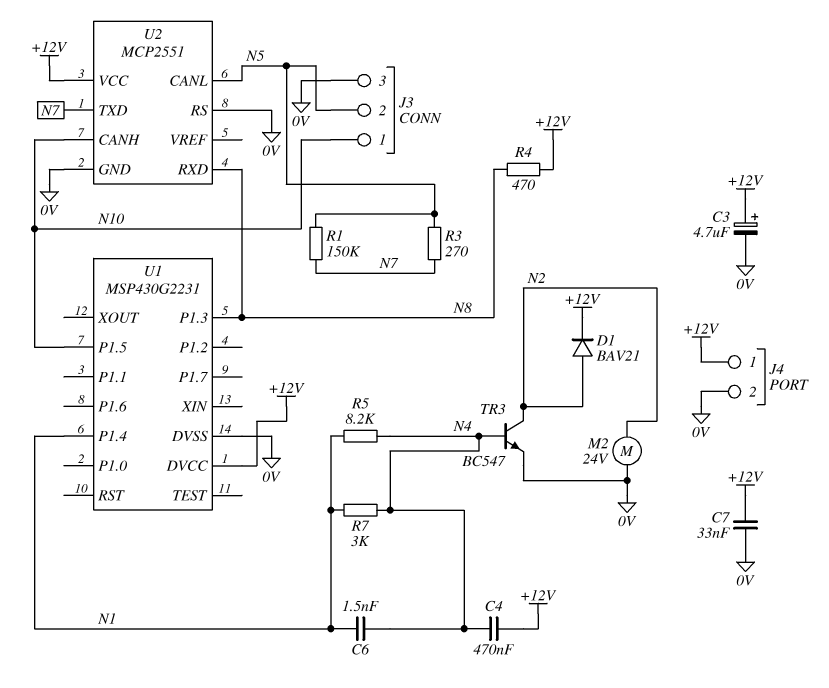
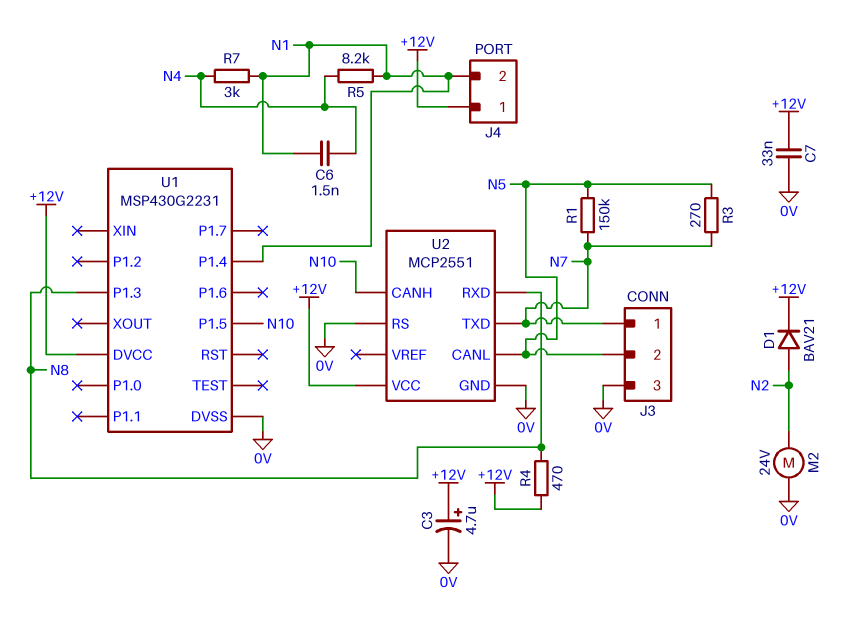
C4: 470nF (+12V, N4) -> none
J3 pin 1: N10 -> N7
J4 pin 2: 0V -> N1
TR3: NPN BC547 (B N4, C N2, E 0V) -> none

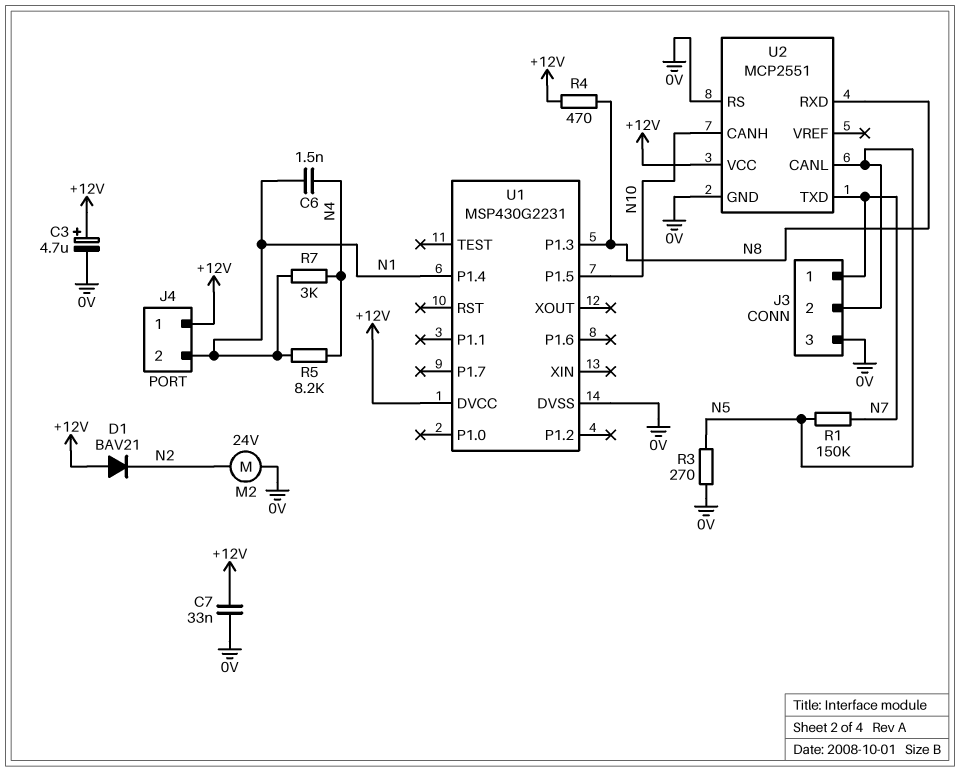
D1: diode BAV21 (A N2, K +12V) -> diode BAV21 (A +12V, K N2)
R3: 270 (N5, N7) -> 270 (0V, N5)

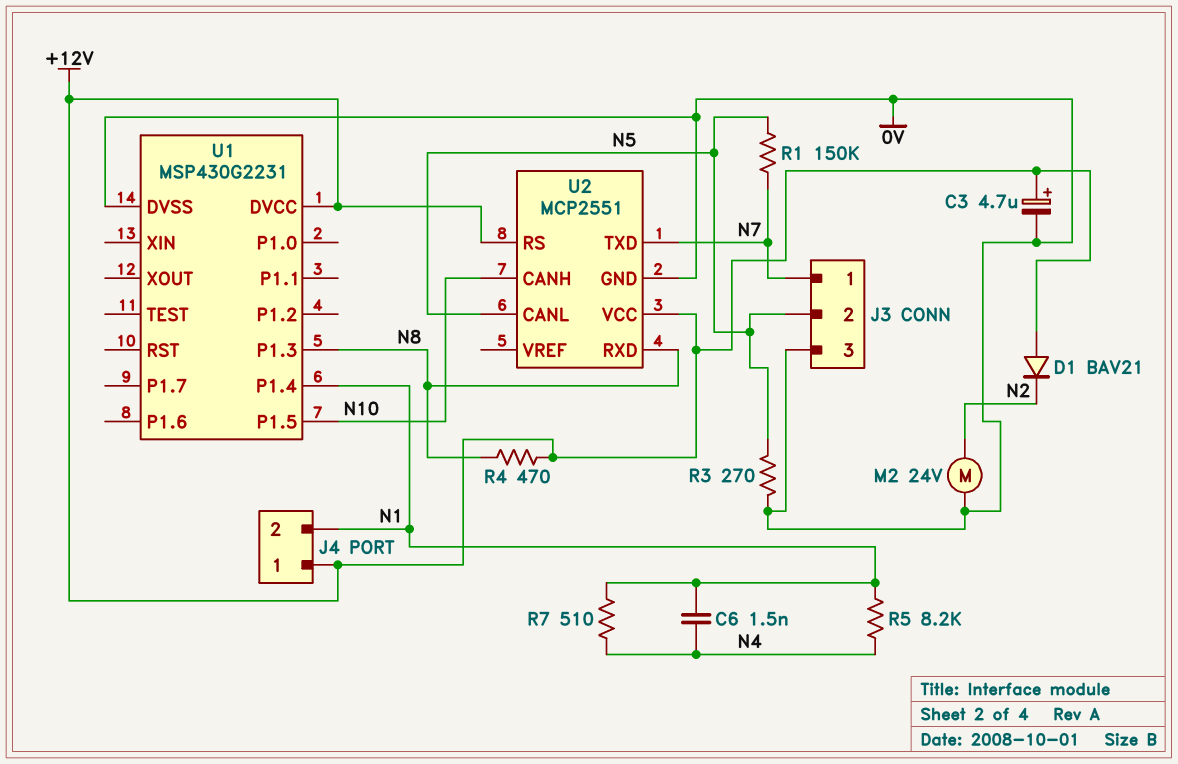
C7: 33nF (+12V, 0V) -> none
R7: 3k (N1, N4) -> 510 (N1, N4)
U2 pin RS: 0V -> +12V

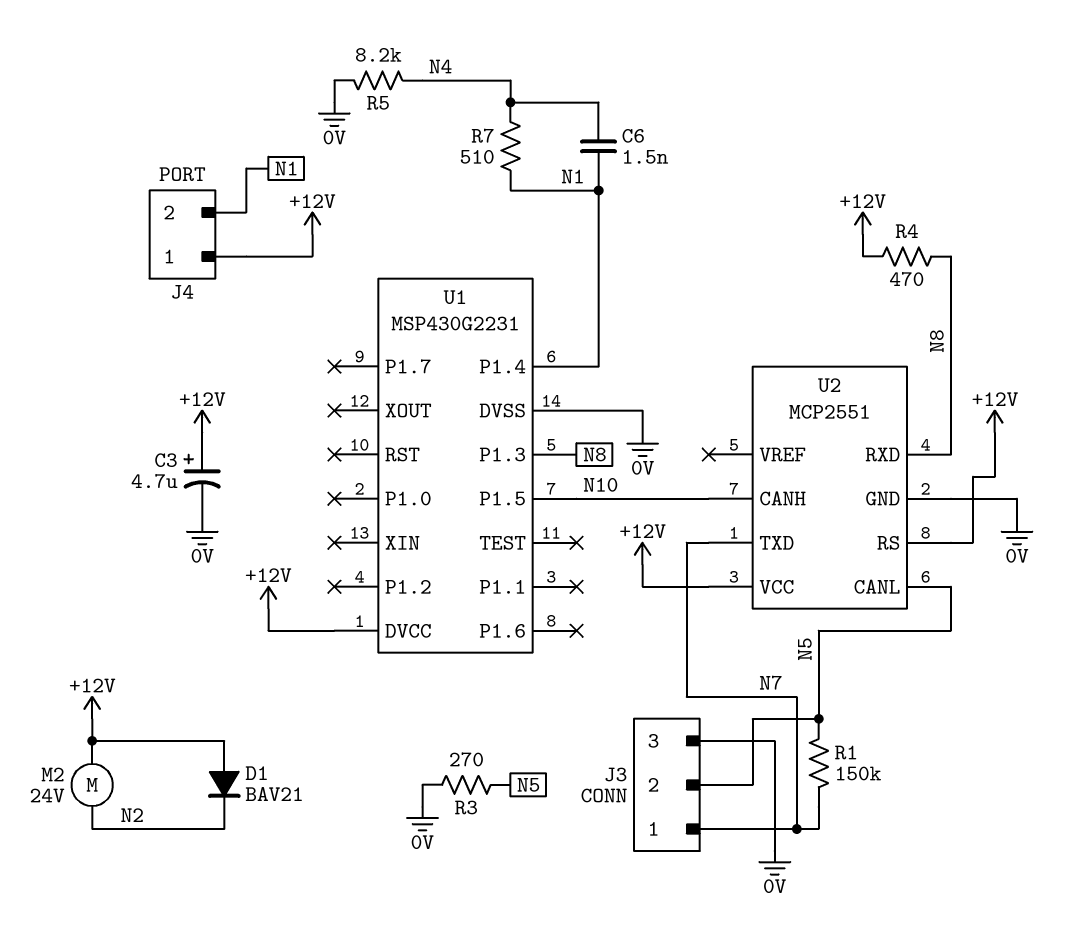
M2: motor 24V (0V, N2) -> motor 24V (+12V, N2)
R5: 8.2k (N1, N4) -> 8.2k (0V, N4)

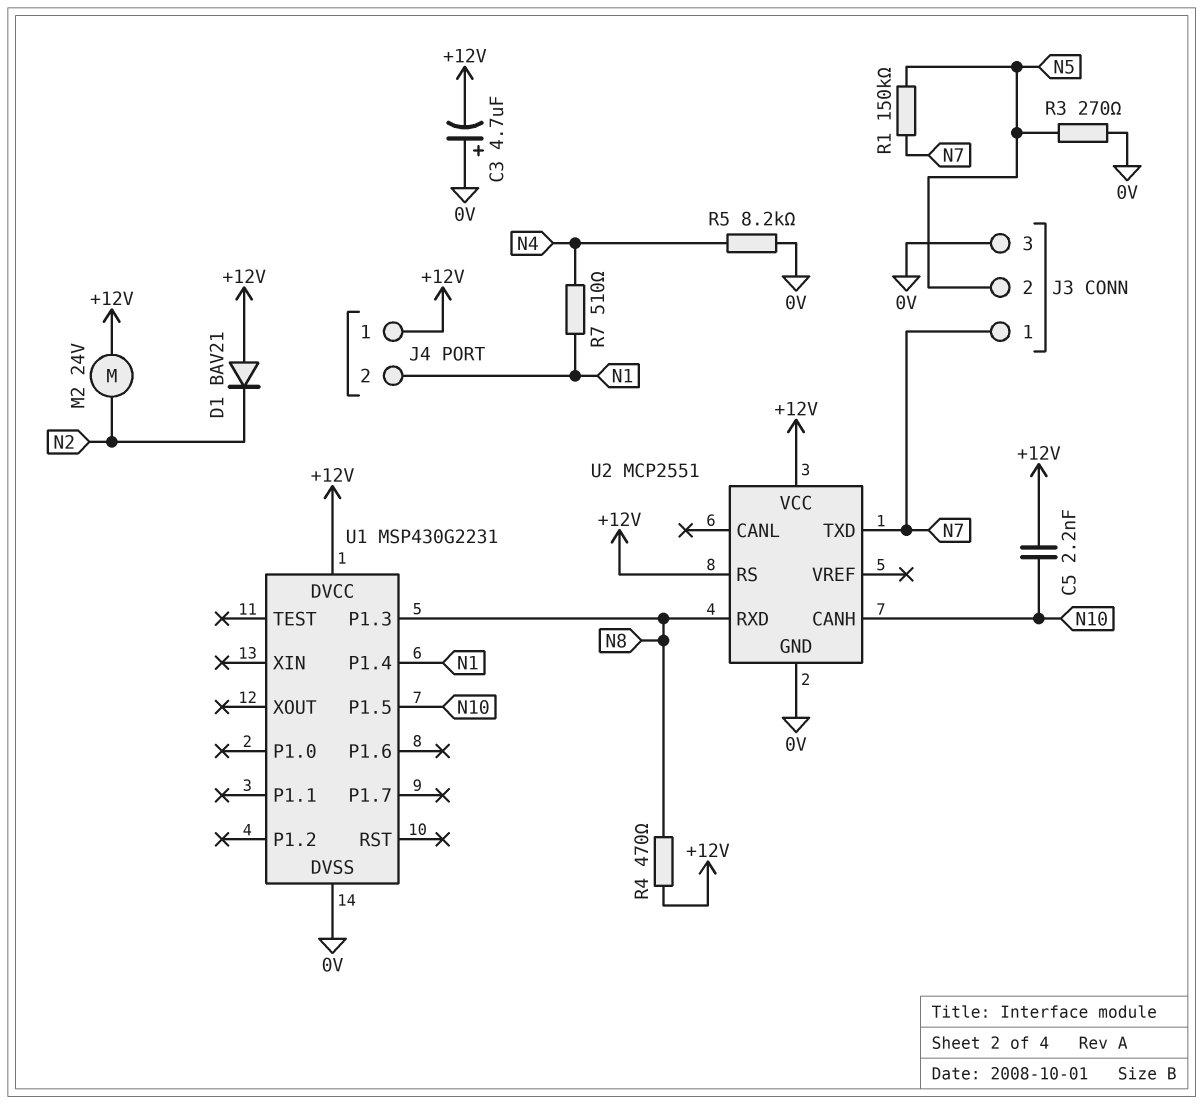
C3: 4.7uF (plus +12V, minus 0V) -> 4.7uF (plus 0V, minus +12V)
C5: none -> 2.2nF (+12V, N10)
C6: 1.5nF (N1, N4) -> none
U2 pin CANL: N5 -> none

